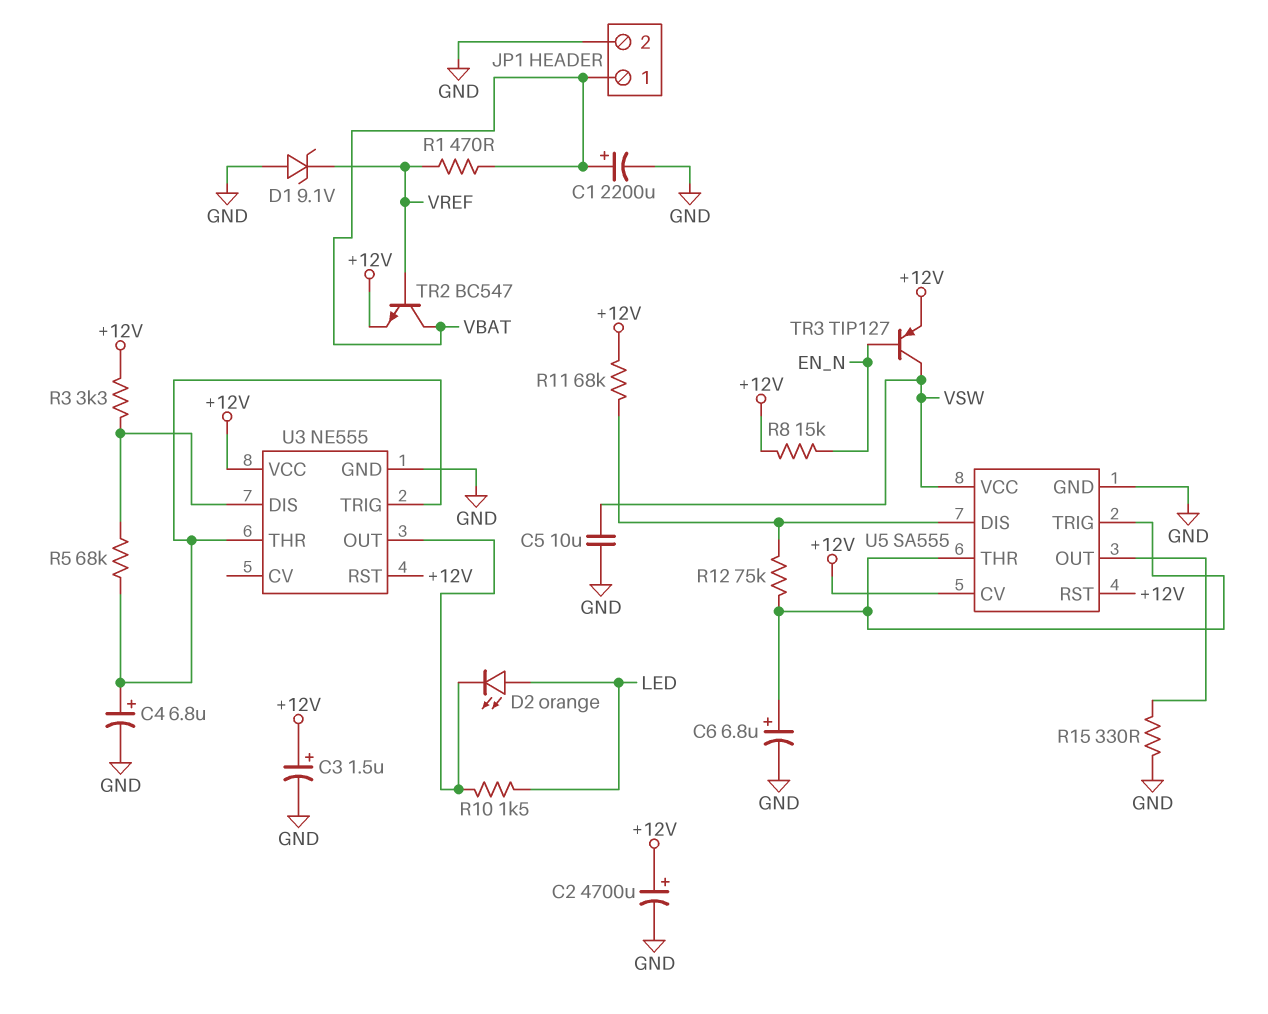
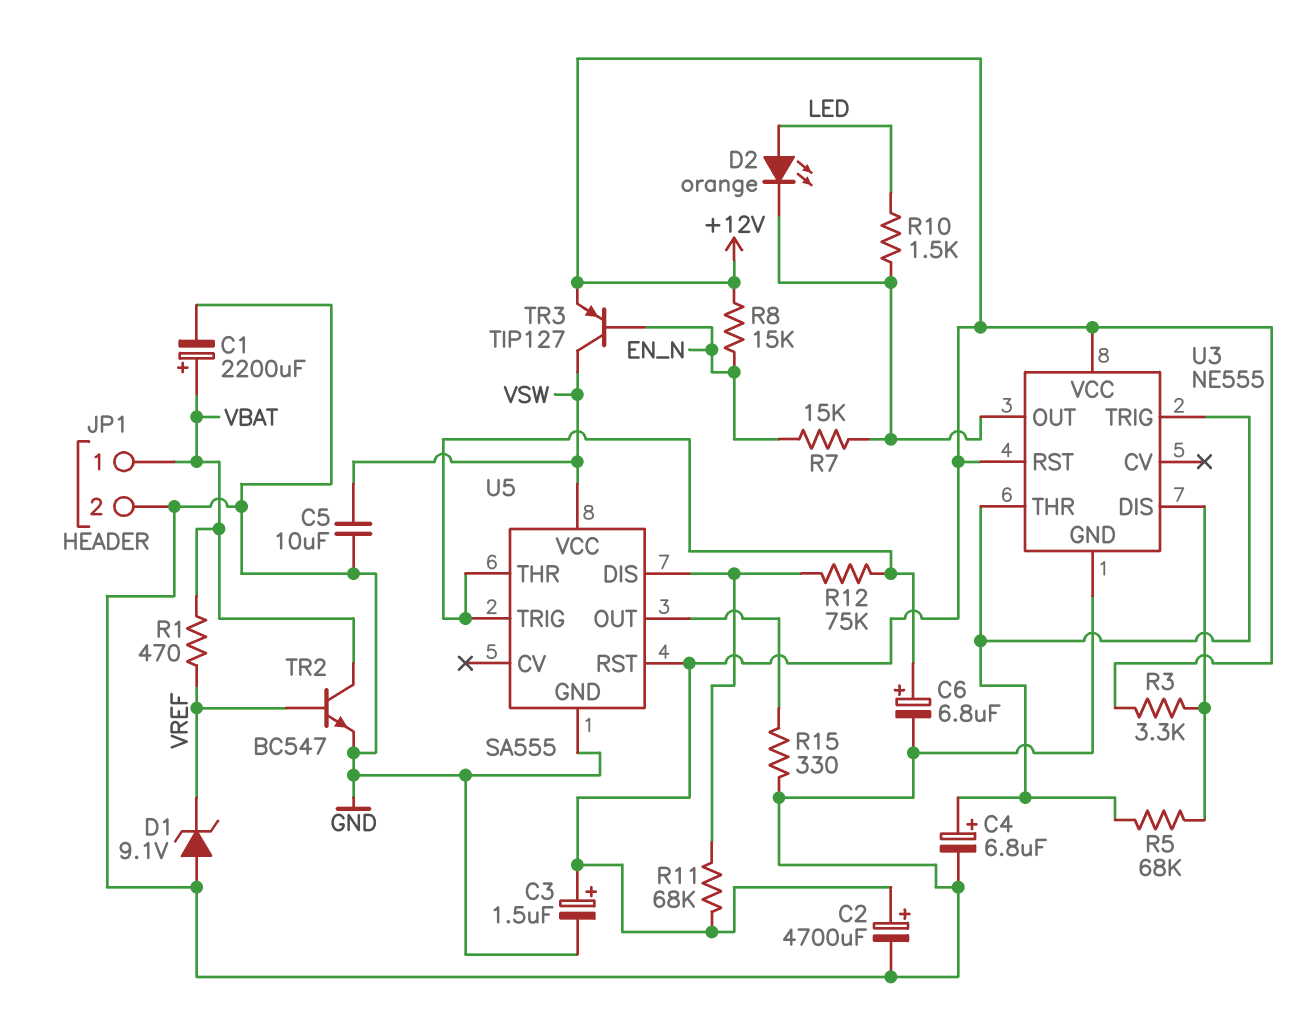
R7: none -> 15k (EN_N, U3/OUT)
TR2: NPN BC547 (B VREF, C VBAT, E +12V) -> NPN BC547 (B VREF, C VBAT, E GND)
U5 pin CV: +12V -> none

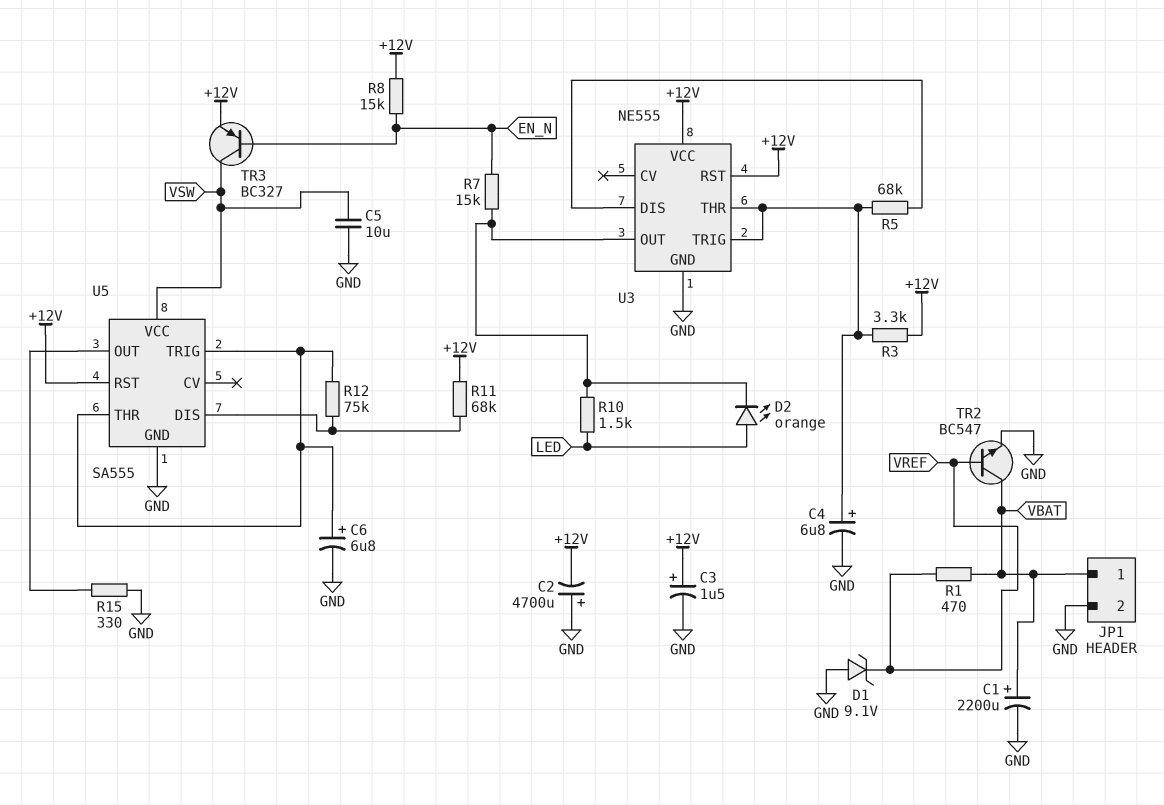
C2: 4700uF (plus +12V, minus GND) -> 4700uF (plus GND, minus +12V)
R3: 3.3k (+12V, U3/DIS) -> 3.3k (+12V, U3/THR)
TR3: PNP TIP127 (B EN_N, C VSW, E +12V) -> PNP BC327 (B EN_N, C VSW, E +12V)

